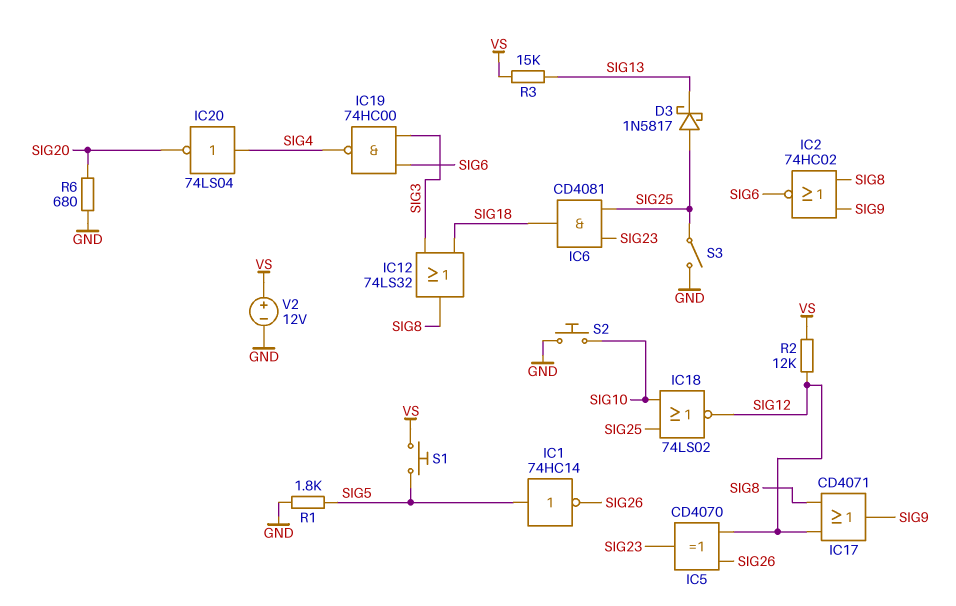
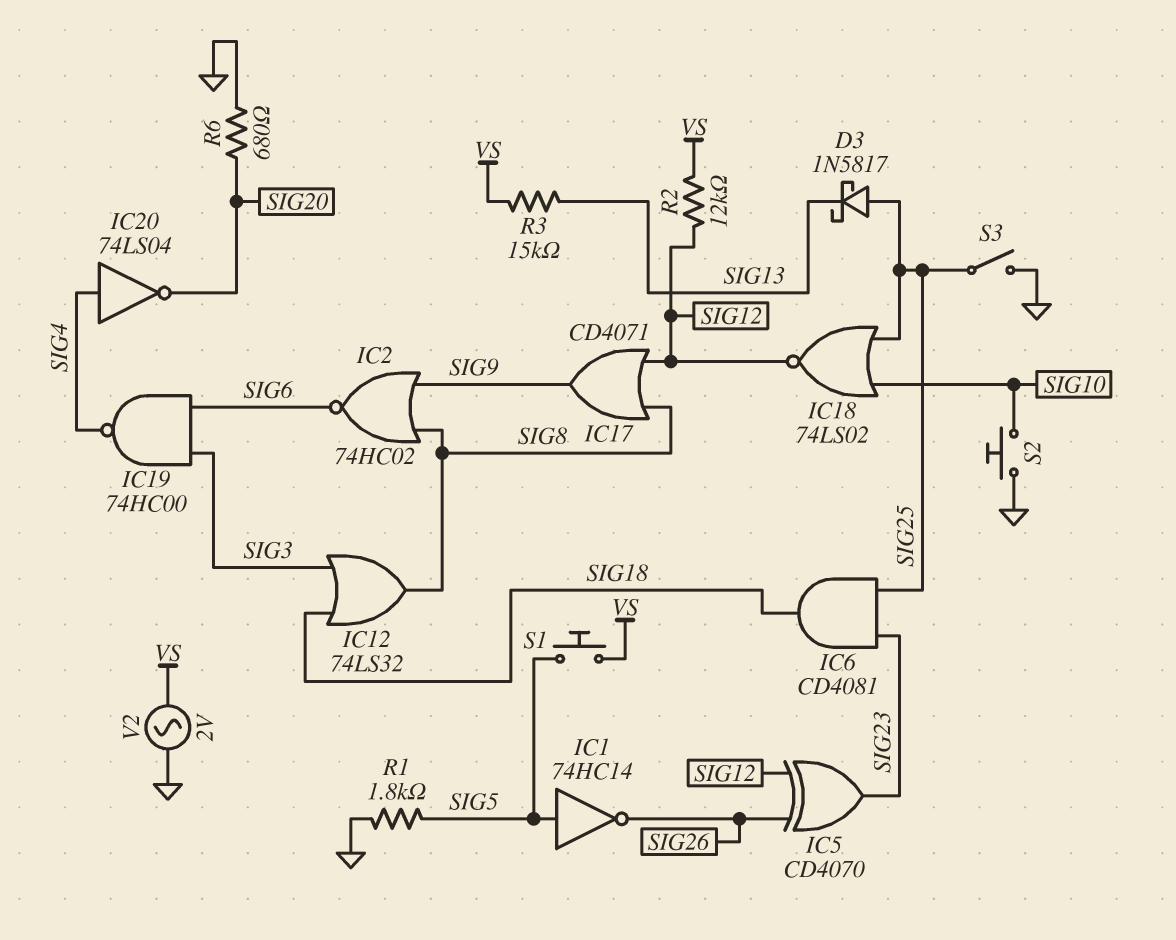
V2: 12V (plus VS, minus GND) -> AC 2V (GND, VS)

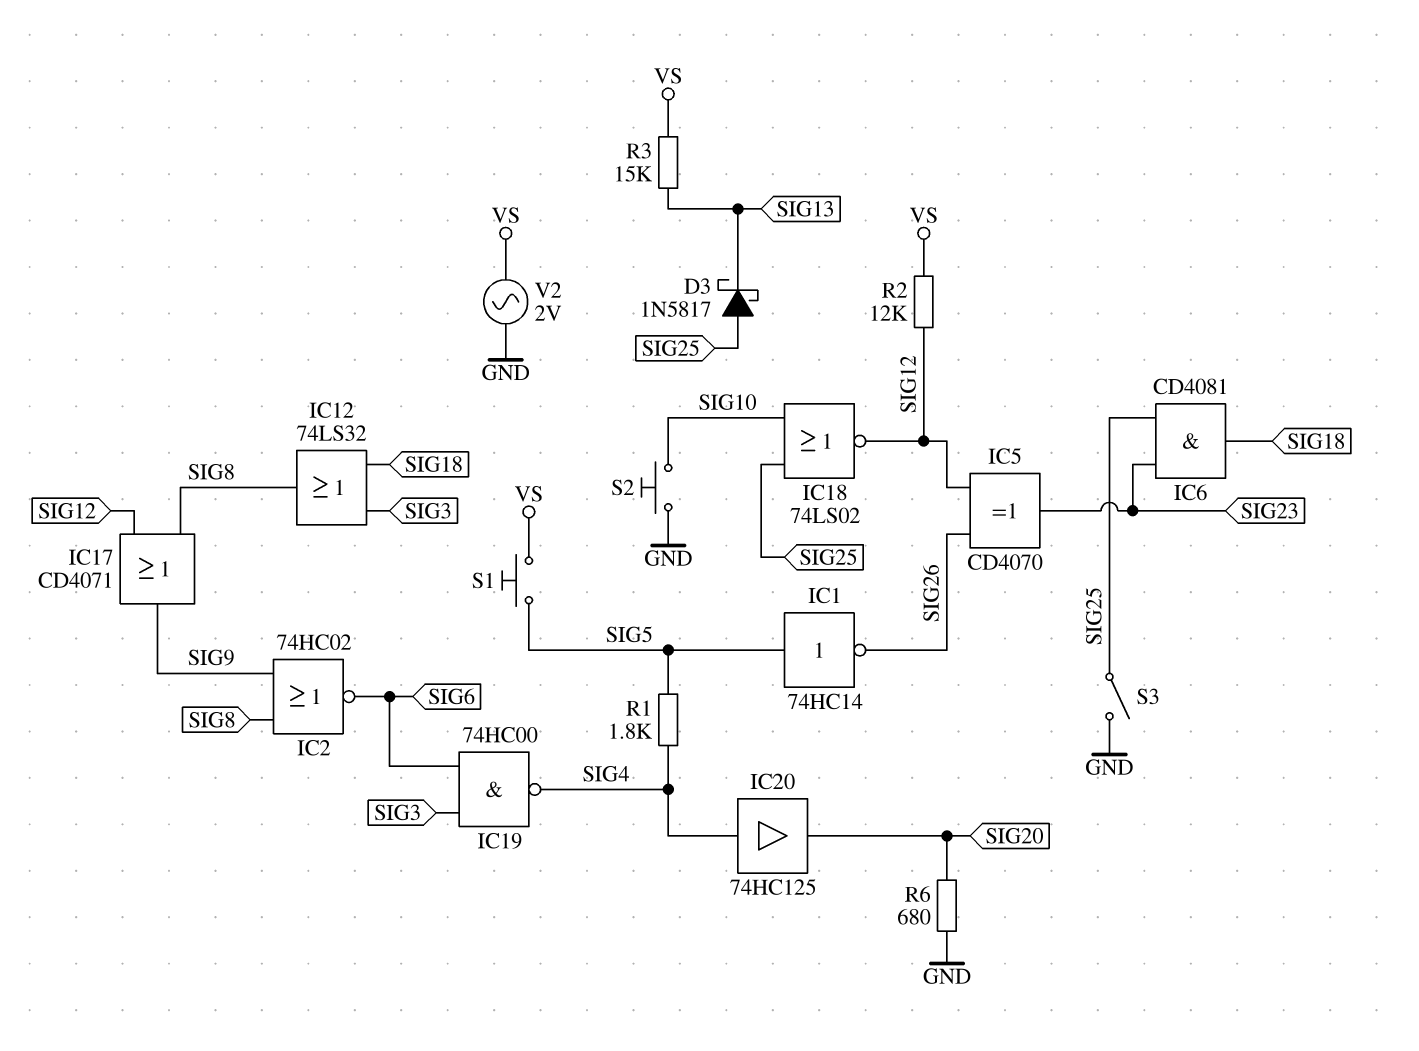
IC20: NOT 74LS04 (in SIG4, out SIG20) -> buffer 74HC125 (in SIG4, out SIG20)
R1: 1.8k (GND, SIG5) -> 1.8k (SIG4, SIG5)

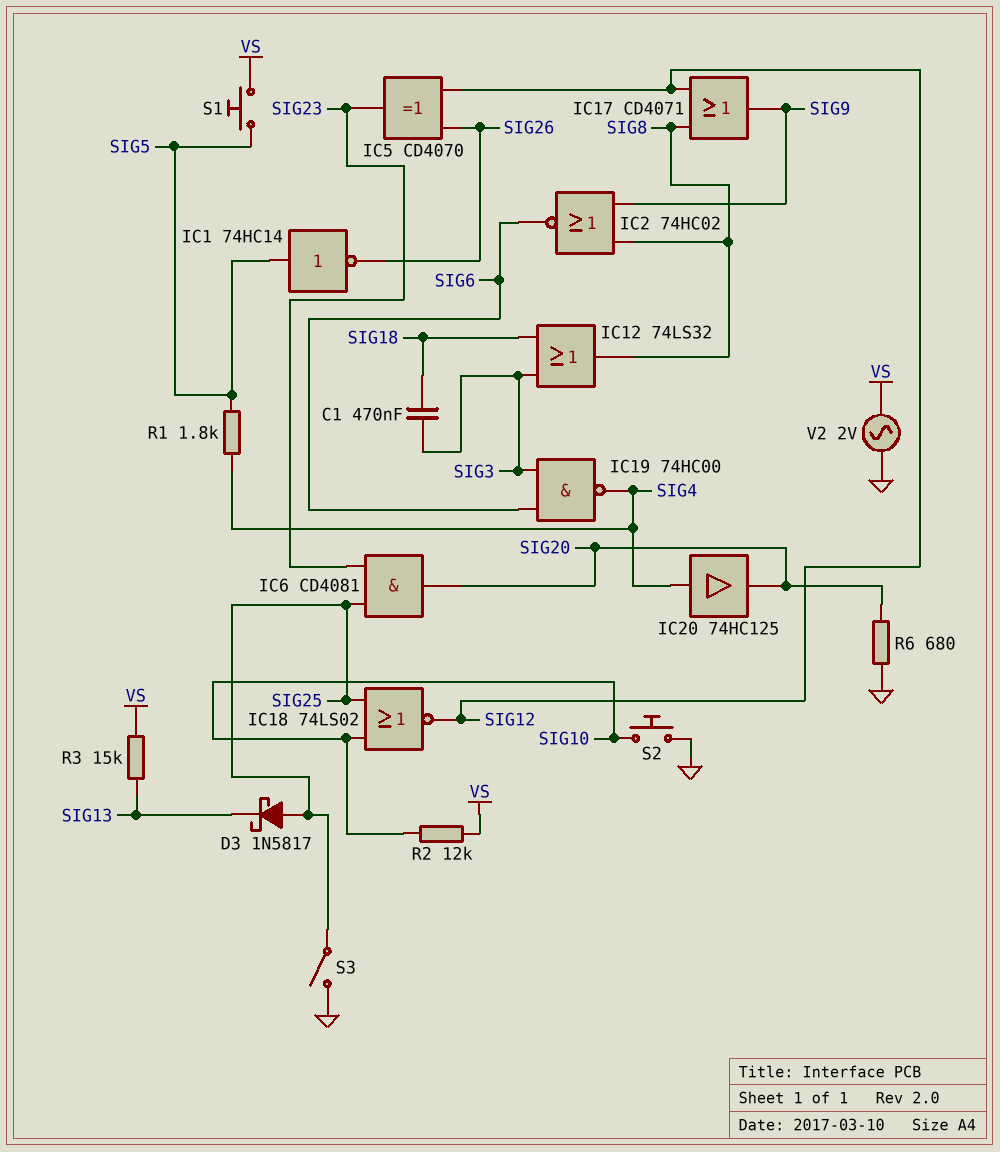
C1: none -> 470nF (SIG3, SIG18)
IC6: AND CD4081 (in SIG23, in SIG25, out SIG18) -> AND CD4081 (in SIG23, in SIG25, out SIG20)
R2: 12k (SIG12, VS) -> 12k (SIG10, VS)

